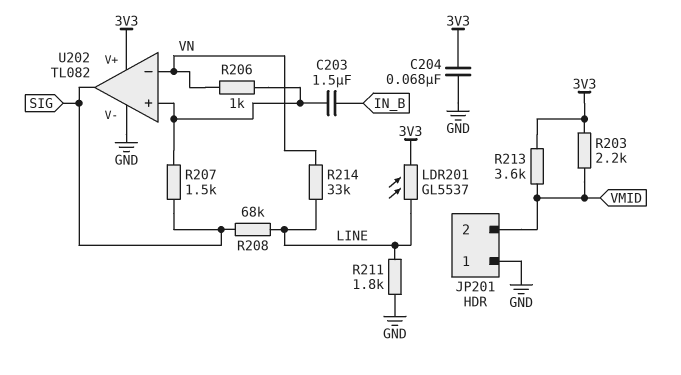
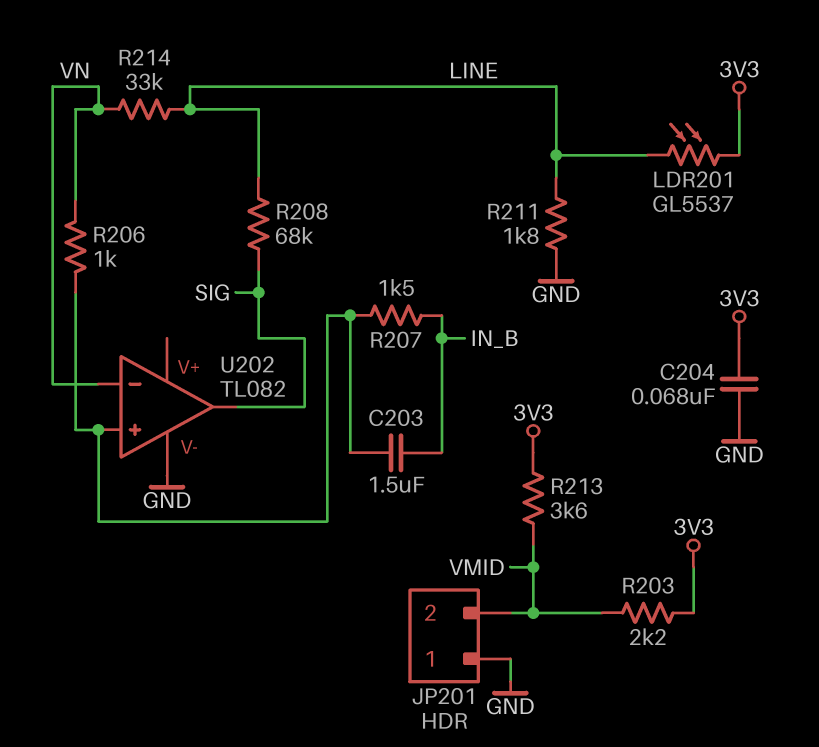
R207: 1.5k (SIG, U202/in+) -> 1.5k (IN_B, U202/in+)
U202 pin V+: 3V3 -> none

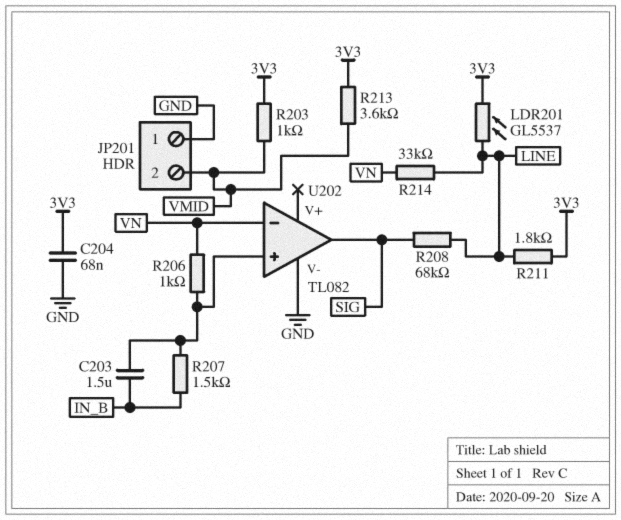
R203: 2.2k (3V3, VMID) -> 1k (3V3, VMID)
R211: 1.8k (GND, LINE) -> 1.8k (3V3, LINE)

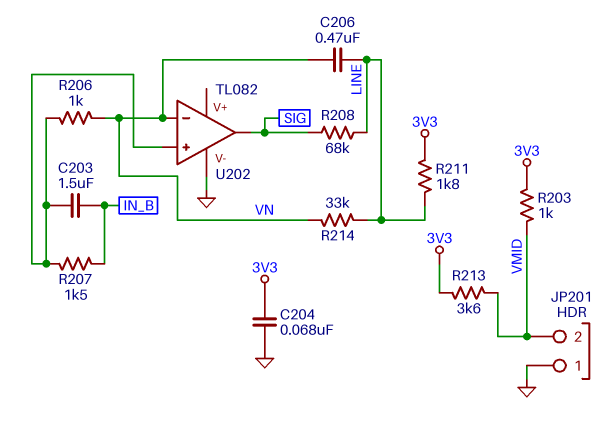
C206: none -> 470nF (LINE, VN)
LDR201: GL5537 (3V3, LINE) -> none

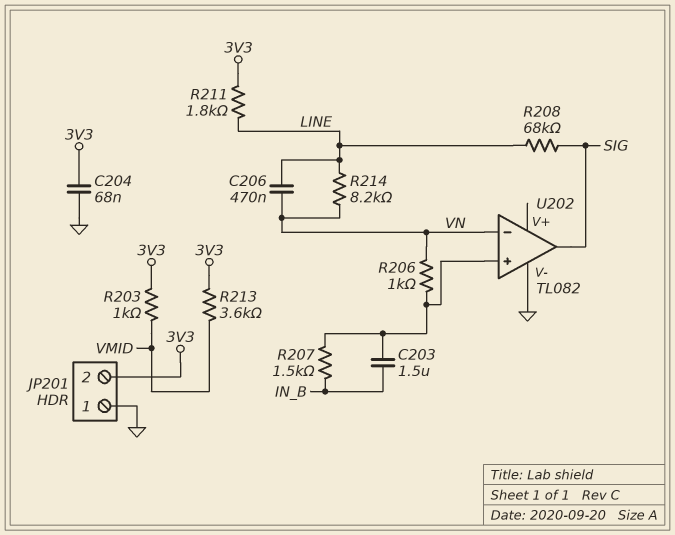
JP201 pin 2: VMID -> 3V3
R214: 33k (LINE, VN) -> 8.2k (LINE, VN)

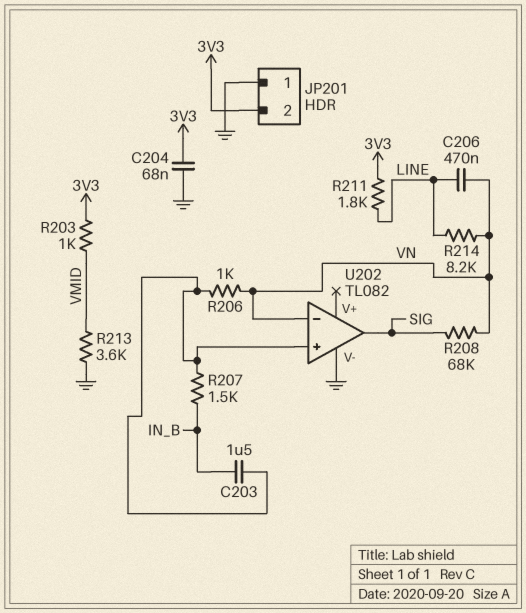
R208: 68k (LINE, SIG) -> 68k (SIG, VN)
R213: 3.6k (3V3, VMID) -> 3.6k (GND, VMID)

